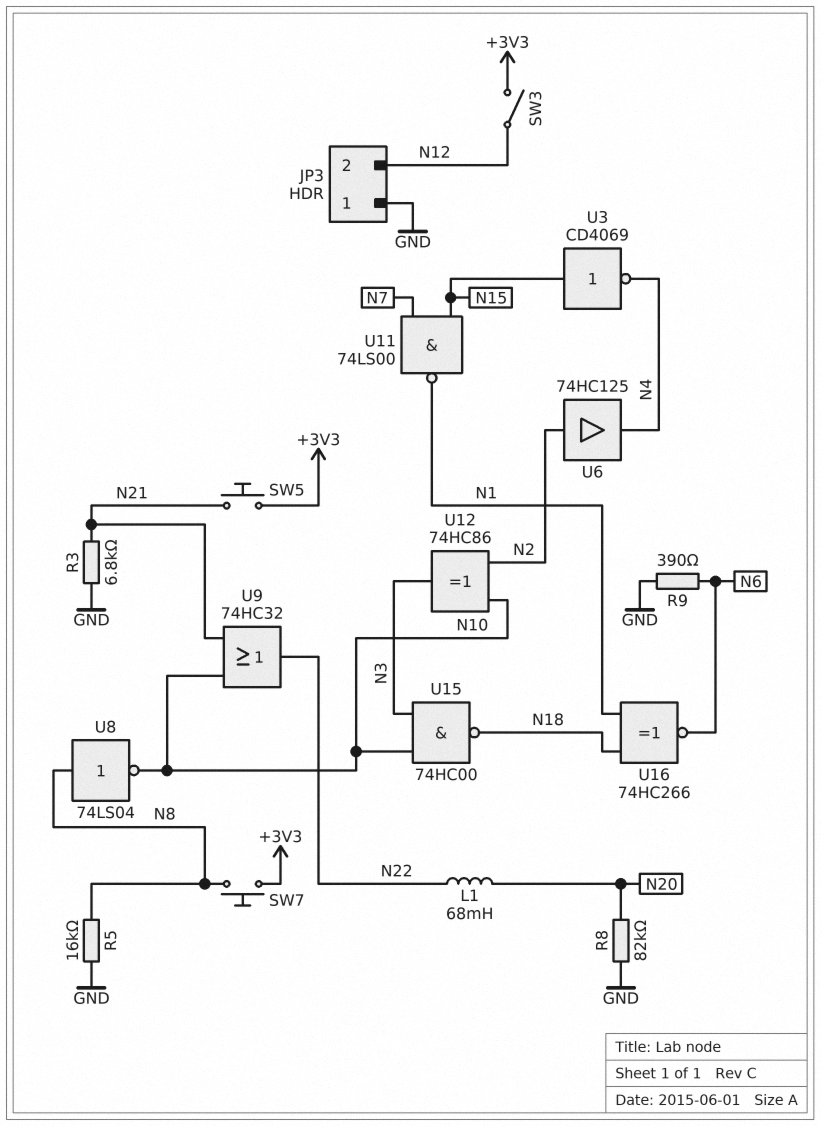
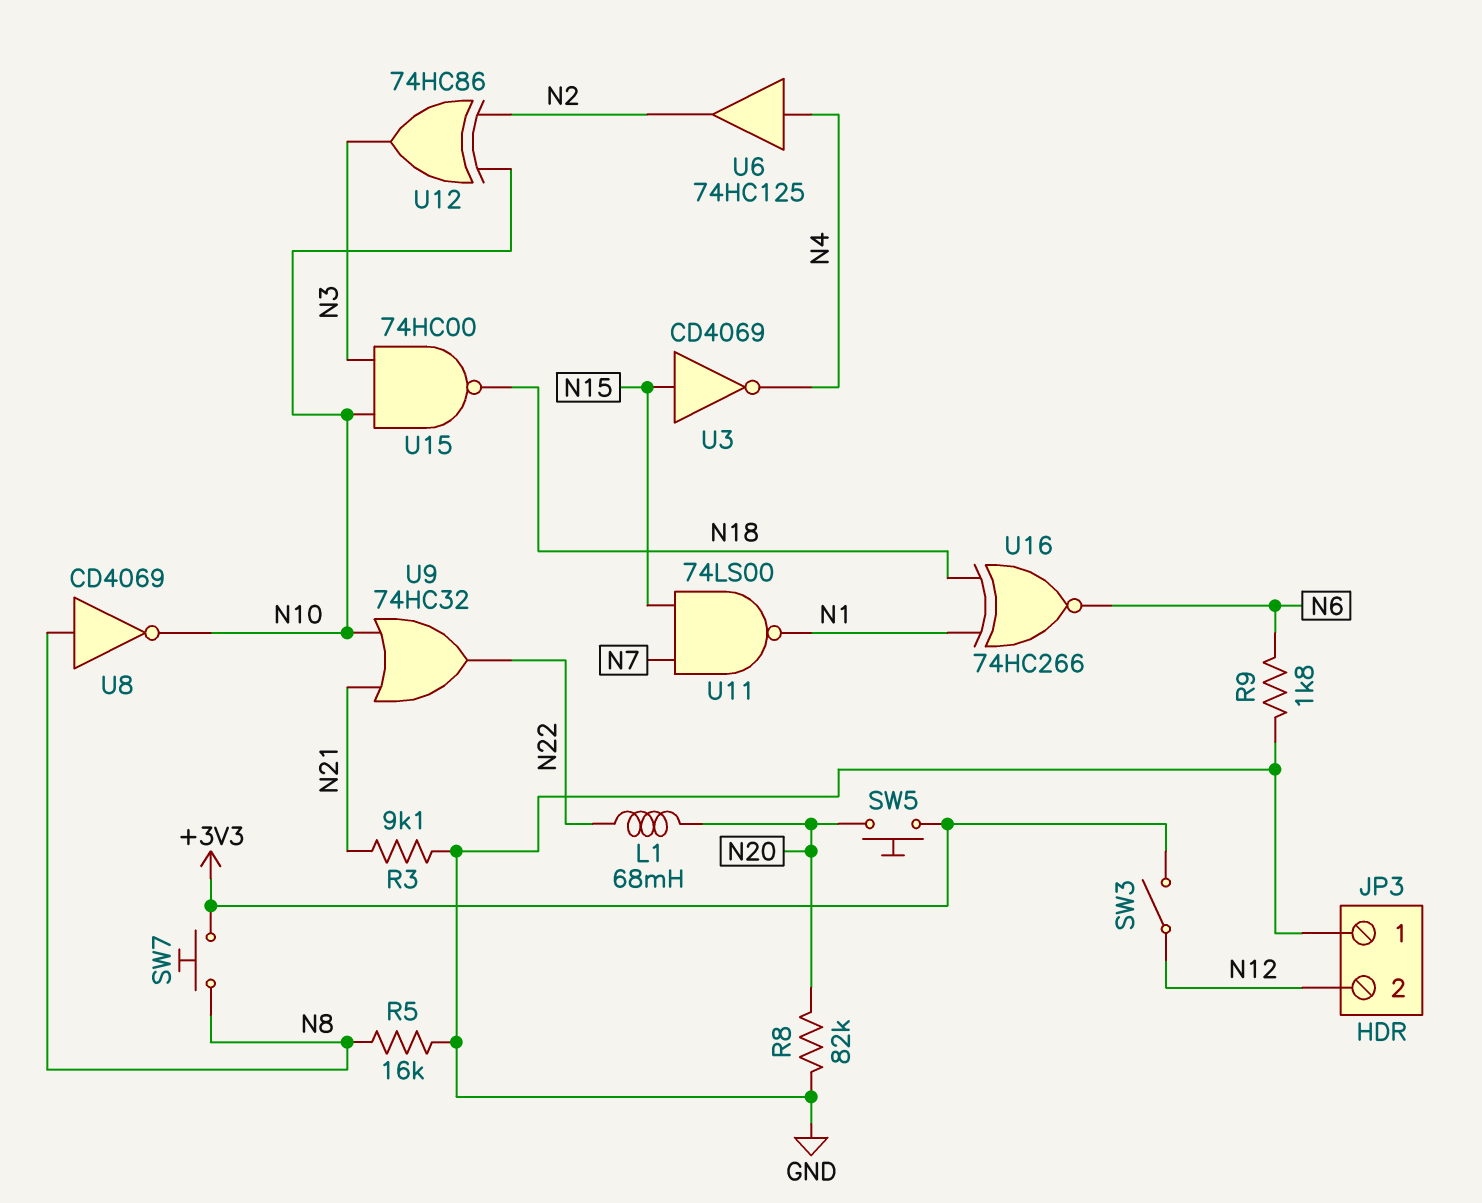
R3: 6.8k (GND, N21) -> 9.1k (GND, N21)
R9: 390 (GND, N6) -> 1.8k (GND, N6)
SW5: button (+3V3, N21) -> button (+3V3, N20)
U6: buffer 74HC125 (in N2, out N4) -> buffer 74HC125 (in N4, out N2)
U8: NOT 74LS04 (in N8, out N10) -> NOT CD4069 (in N8, out N10)

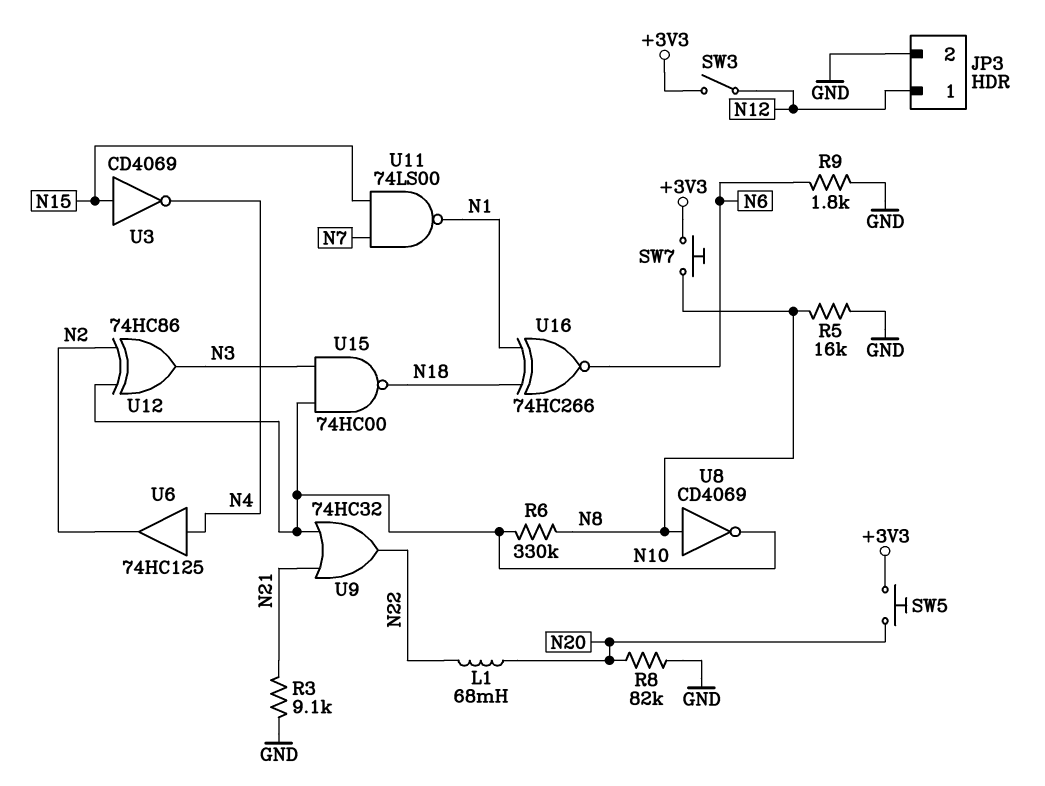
JP3 pin 1: GND -> N12
JP3 pin 2: N12 -> GND
R6: none -> 330k (N8, N10)

